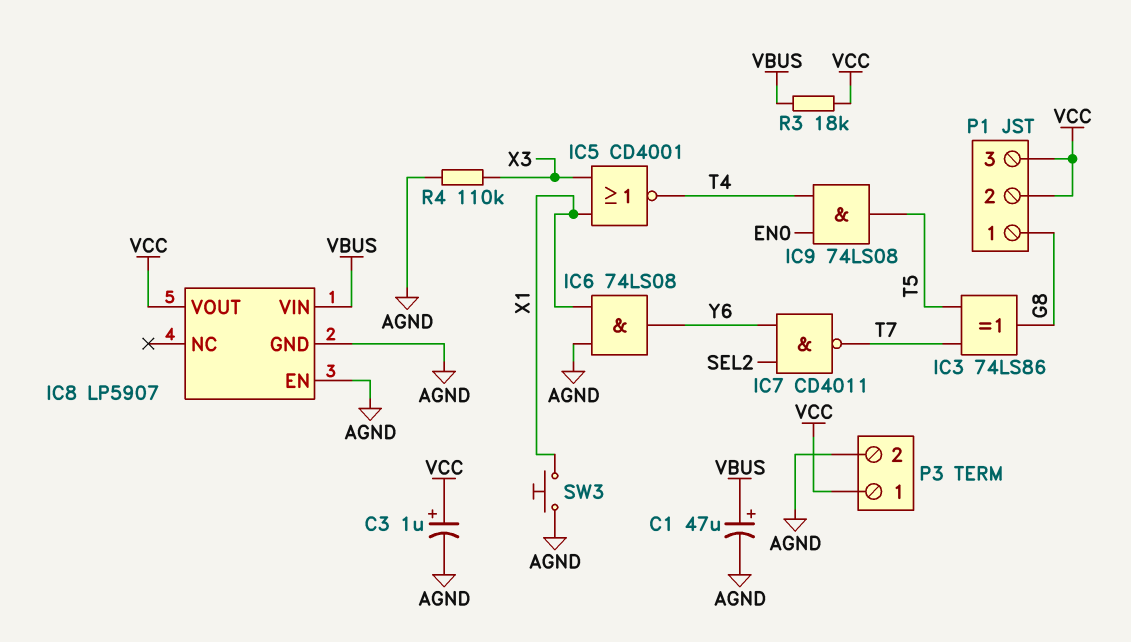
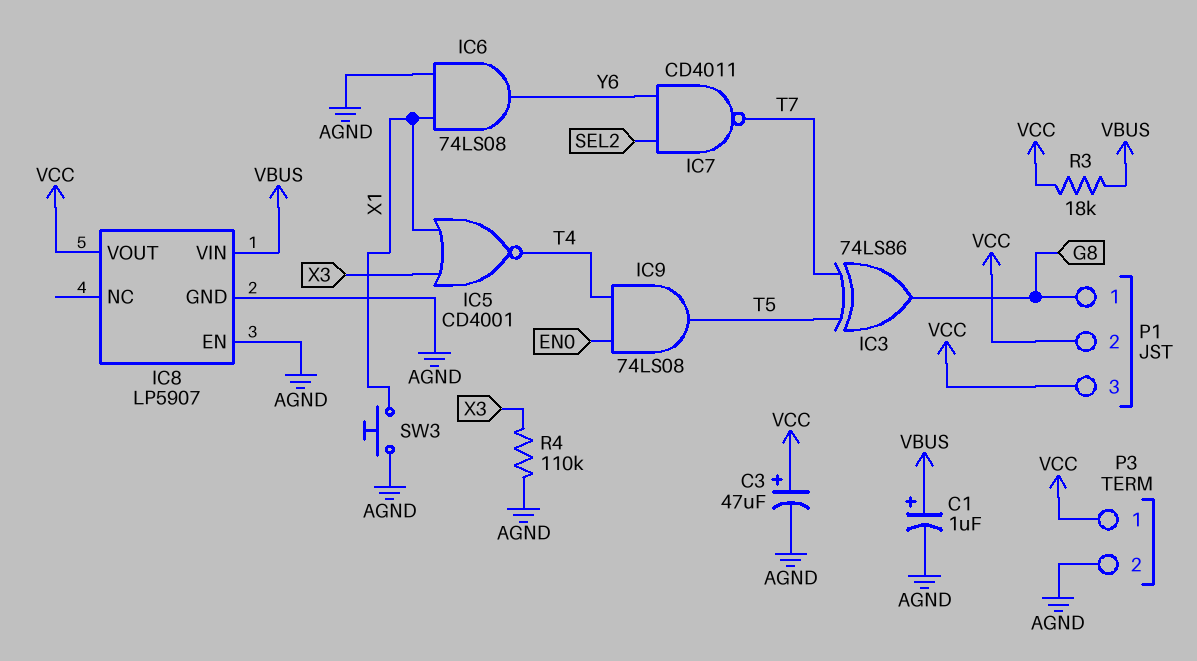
C1: 47uF (plus VBUS, minus AGND) -> 1uF (plus VBUS, minus AGND)
C3: 1uF (plus VCC, minus AGND) -> 47uF (plus VCC, minus AGND)

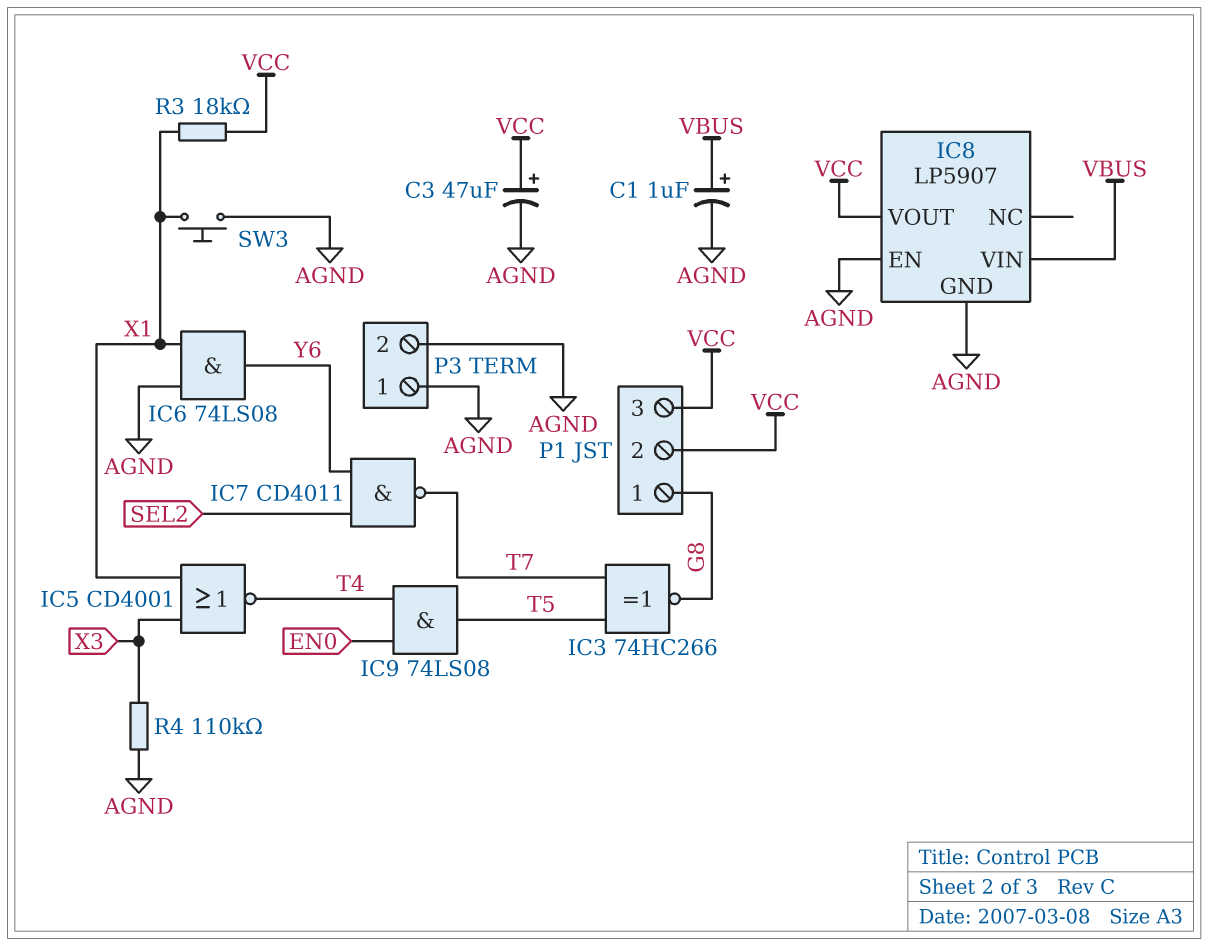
IC3: XOR 74LS86 (in T5, in T7, out G8) -> XNOR 74HC266 (in T5, in T7, out G8)
P3 pin 1: VCC -> AGND
R3: 18k (VBUS, VCC) -> 18k (VCC, X1)

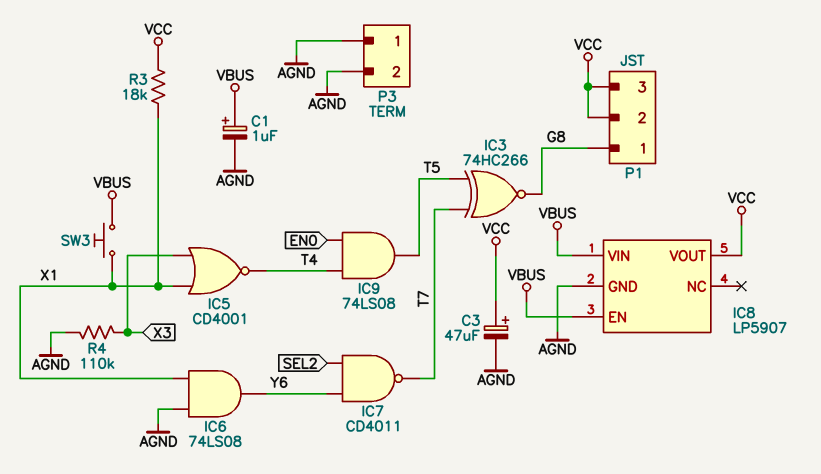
IC8 pin EN: AGND -> VBUS
SW3: button (AGND, X1) -> button (VBUS, X1)

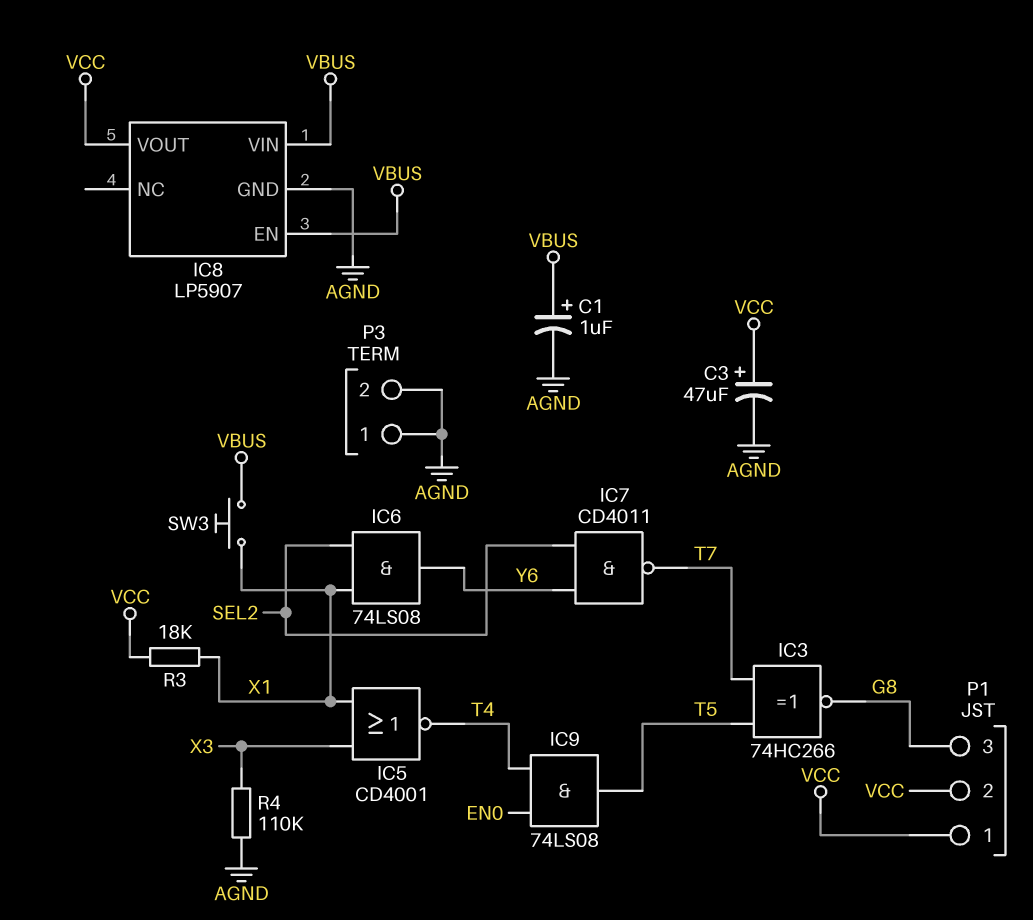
IC6: AND 74LS08 (in AGND, in X1, out Y6) -> AND 74LS08 (in SEL2, in X1, out Y6)
P1 pin 1: G8 -> VCC
P1 pin 3: VCC -> G8

